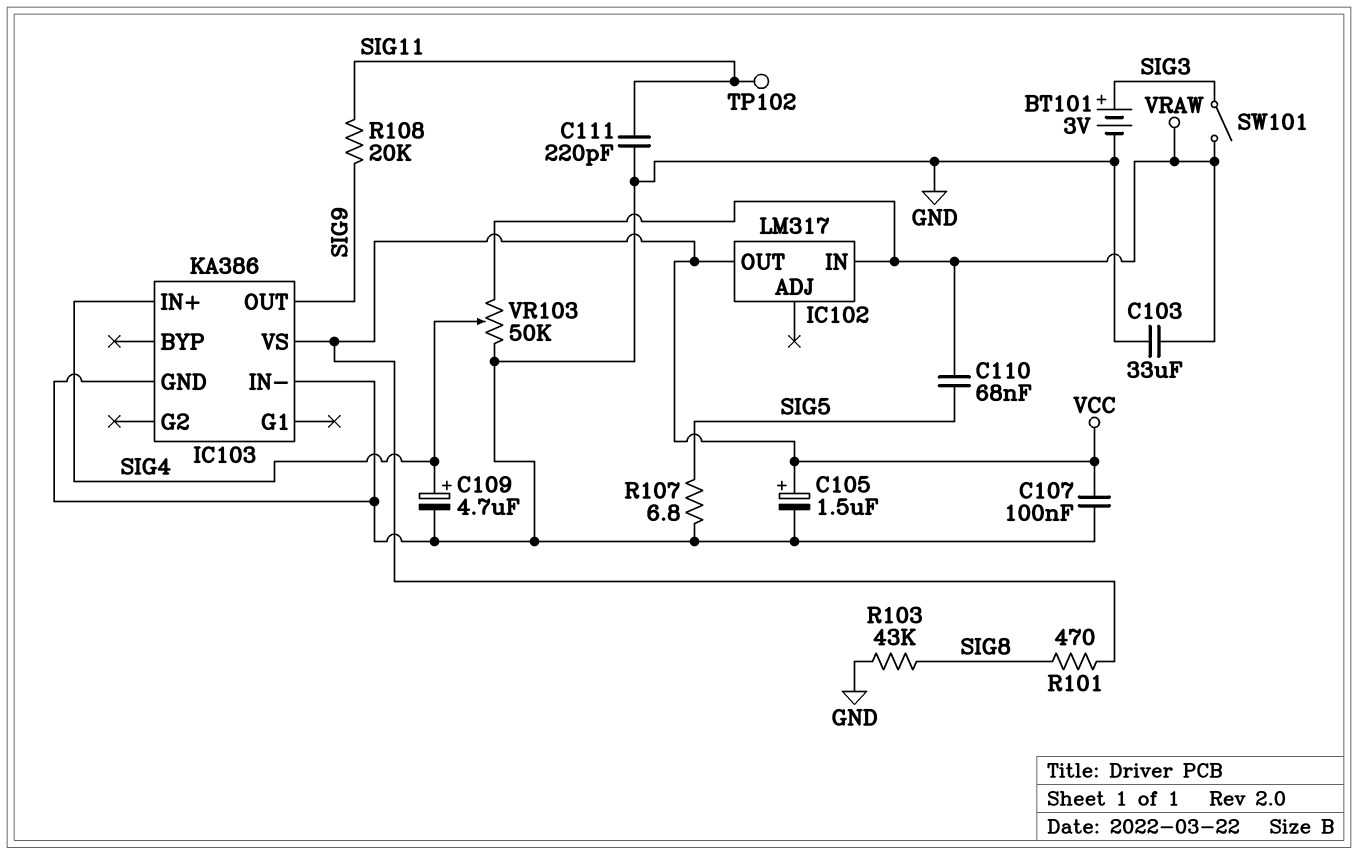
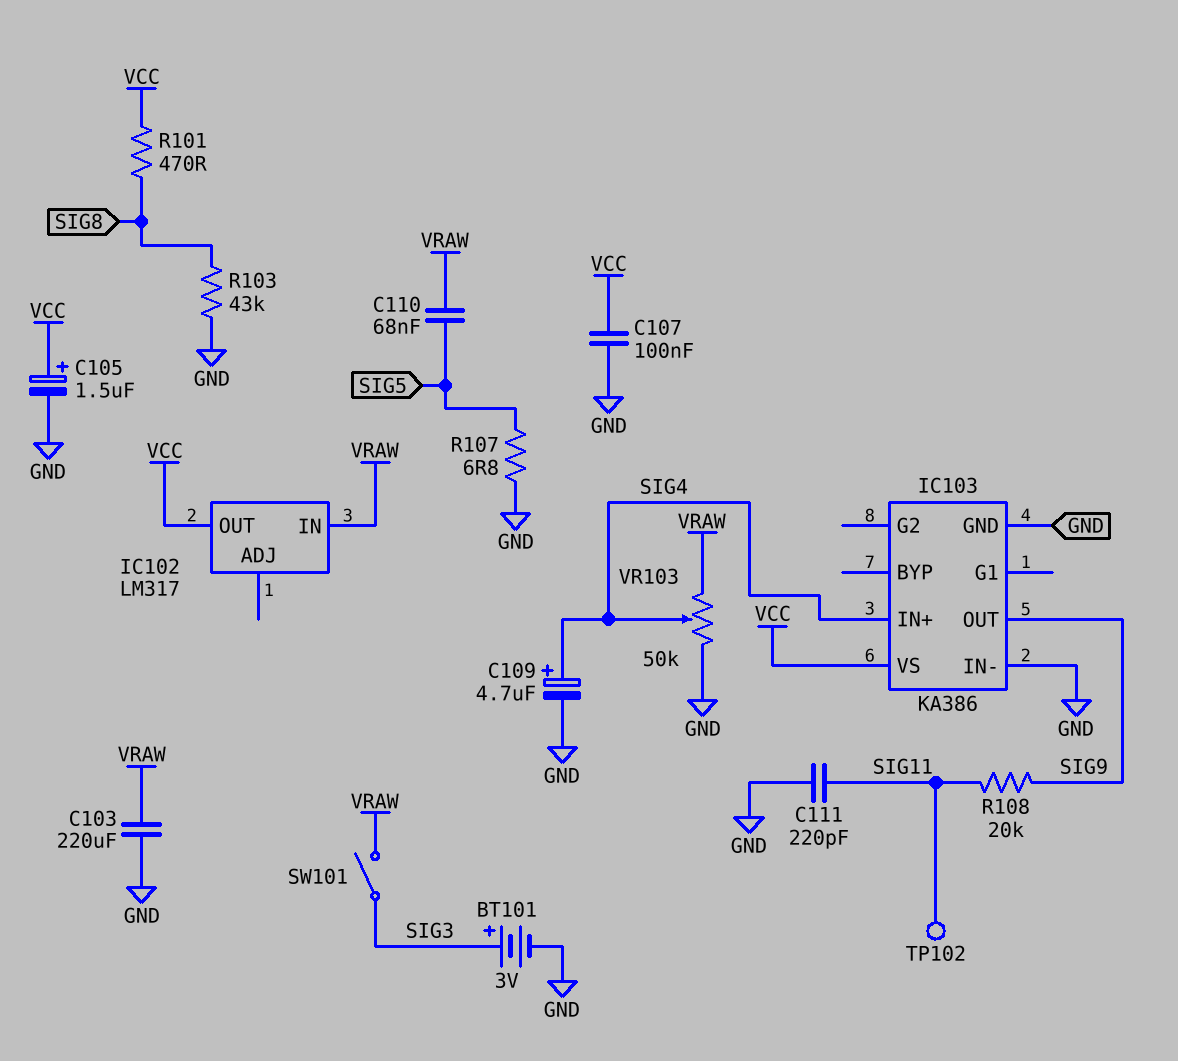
C103: 33uF (GND, VRAW) -> 220uF (GND, VRAW)

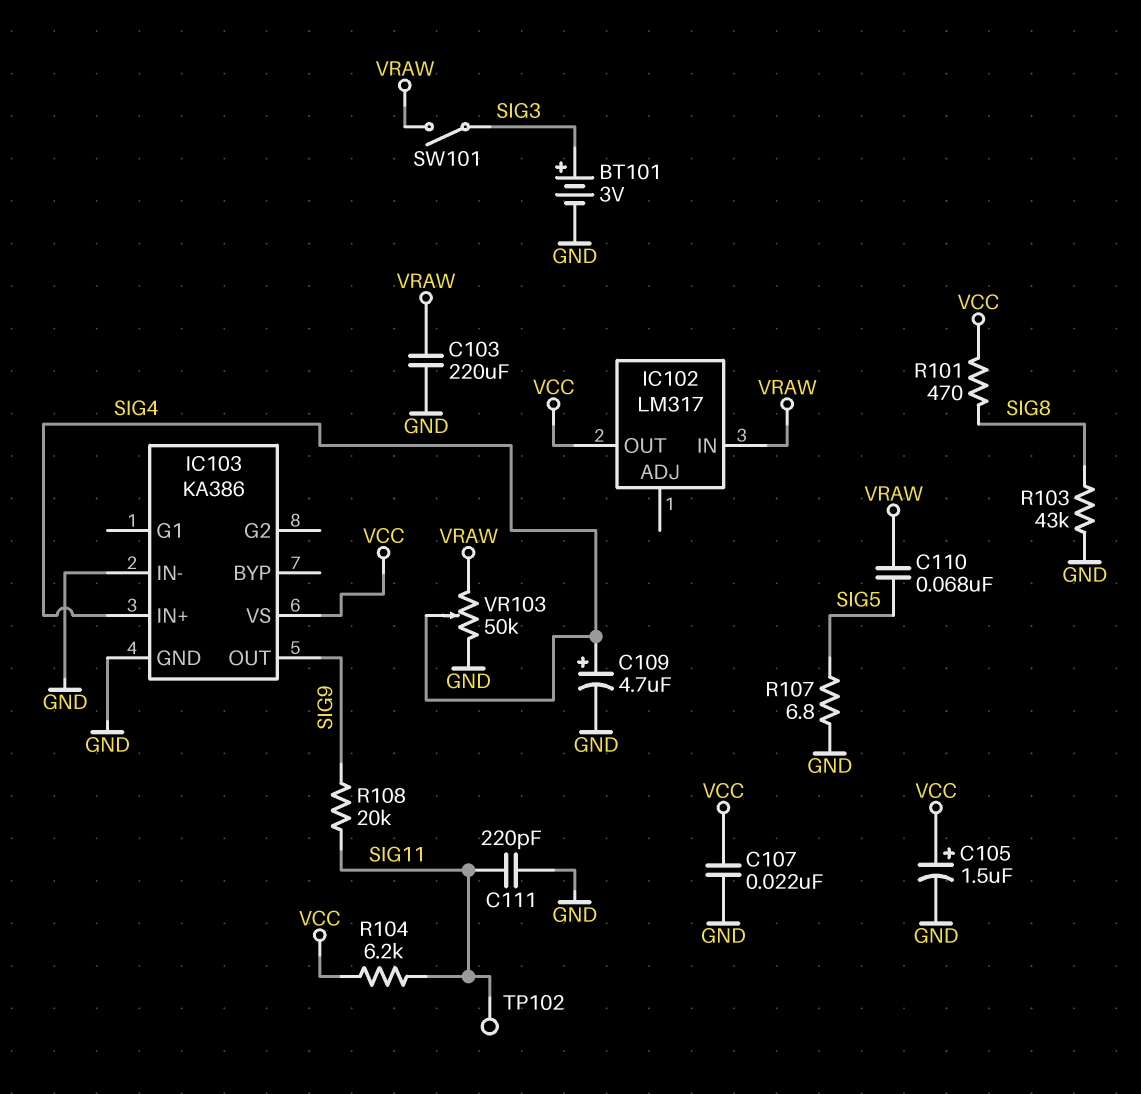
C107: 100nF (GND, VCC) -> 22nF (GND, VCC)
R104: none -> 6.2k (SIG11, VCC)

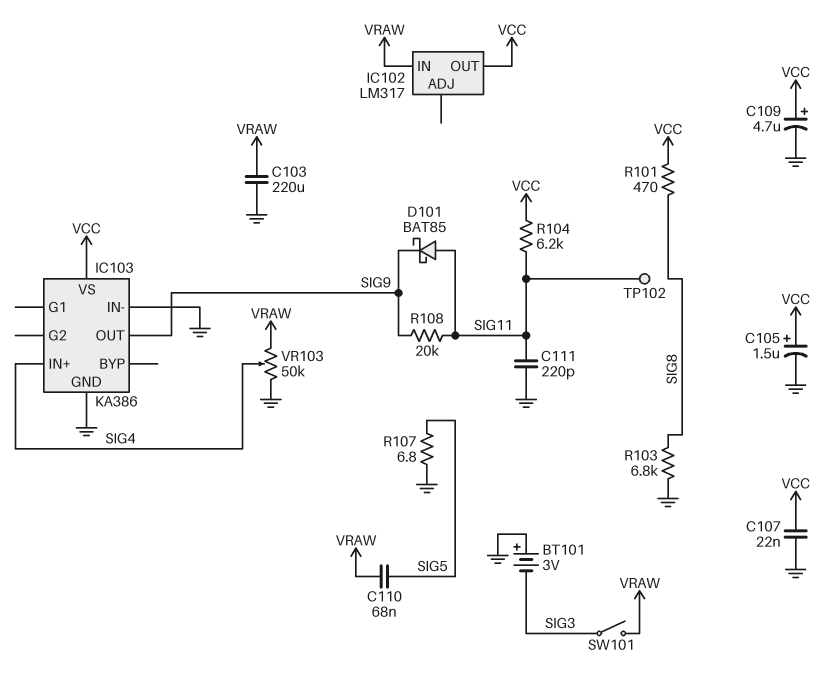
BT101: 3V (plus SIG3, minus GND) -> 3V (plus GND, minus SIG3)
C109: 4.7uF (plus SIG4, minus GND) -> 4.7uF (plus VCC, minus GND)
D101: none -> schottky BAT85 (A SIG11, K SIG9)
R103: 43k (GND, SIG8) -> 6.8k (GND, SIG8)

